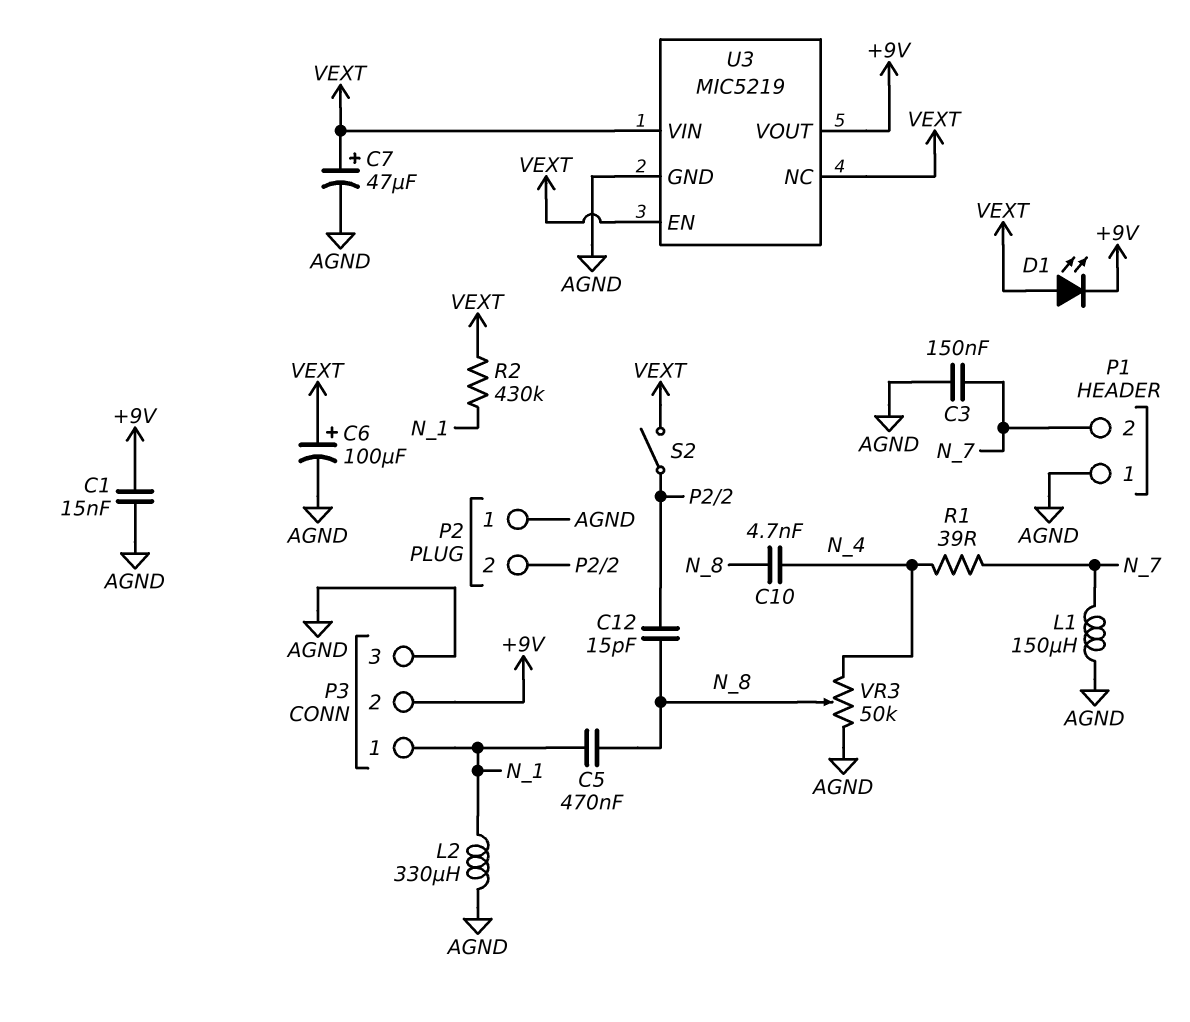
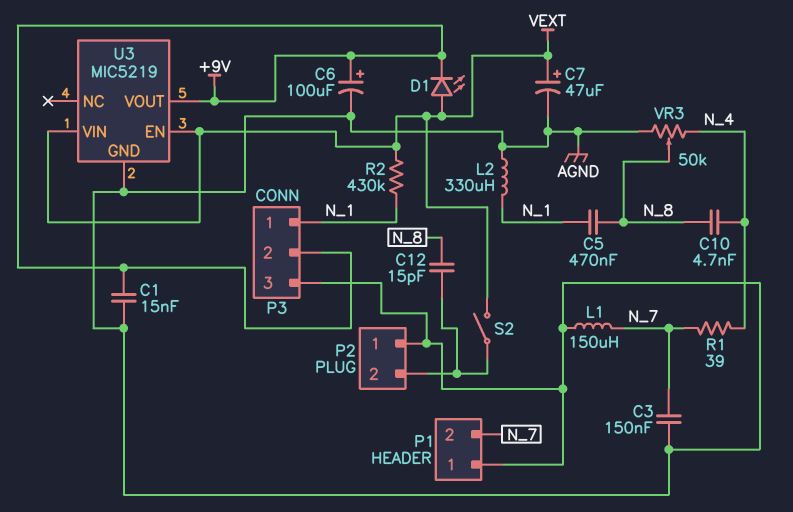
C6: 100uF (plus VEXT, minus AGND) -> 100uF (plus +9V, minus AGND)
U3 pin NC: VEXT -> none

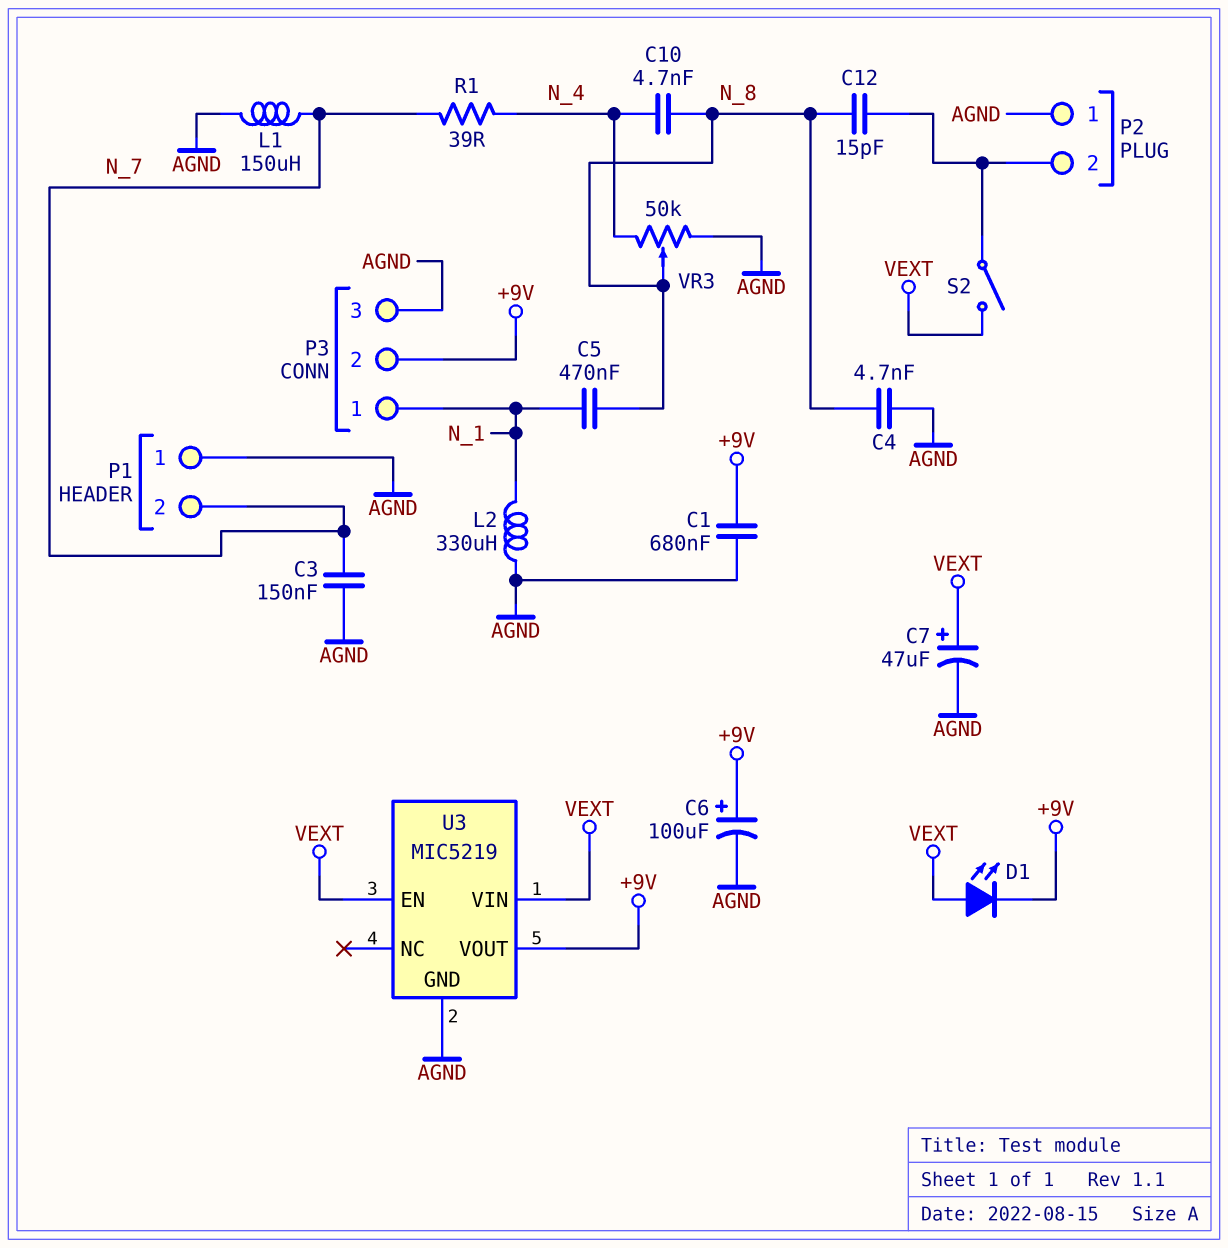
C1: 15nF (+9V, AGND) -> 680nF (+9V, AGND)
C4: none -> 4.7nF (AGND, N_8)
R2: 430k (N_1, VEXT) -> none

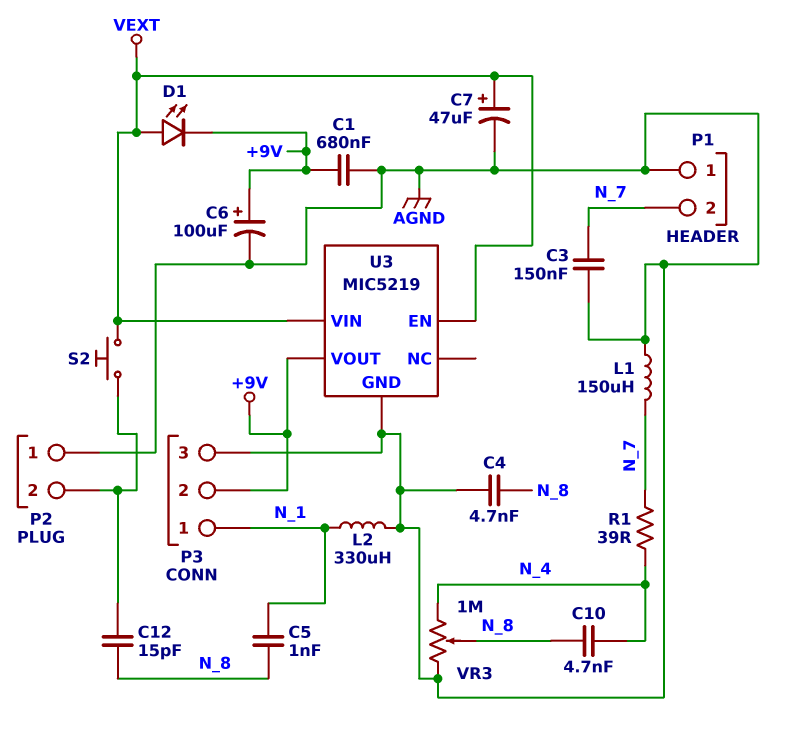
C5: 470nF (N_1, N_8) -> 1nF (N_1, N_8)
S2: switch (P2/2, VEXT) -> button (P2/2, VEXT)
VR3: 50k (AGND, N_4, wiper N_8) -> 1M (AGND, N_4, wiper N_8)

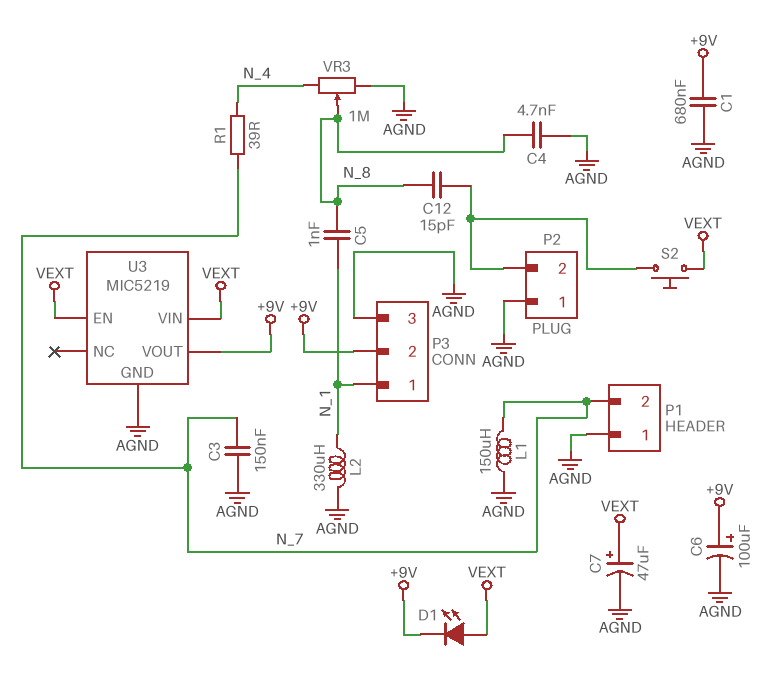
C10: 4.7nF (N_4, N_8) -> none

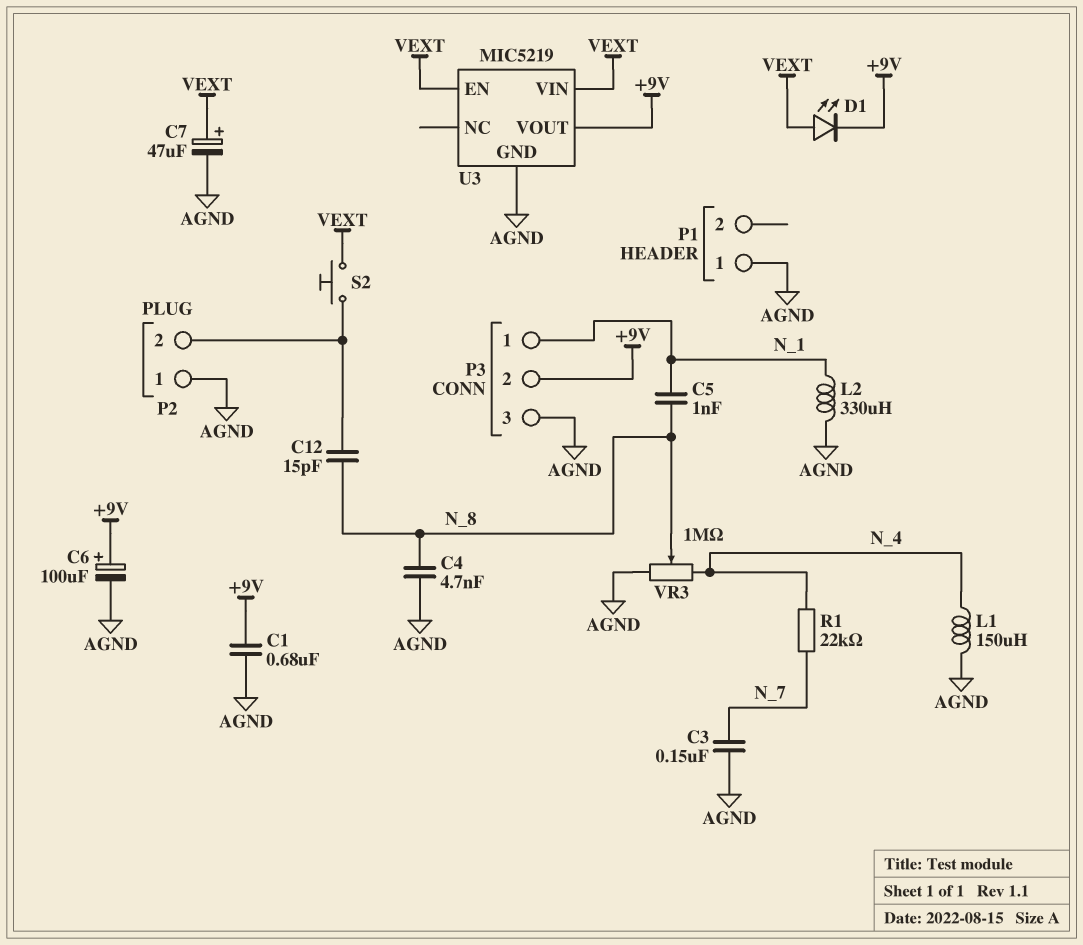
L1: 150uH (AGND, N_7) -> 150uH (AGND, N_4)
P1 pin 2: N_7 -> none
R1: 39 (N_4, N_7) -> 22k (N_4, N_7)

